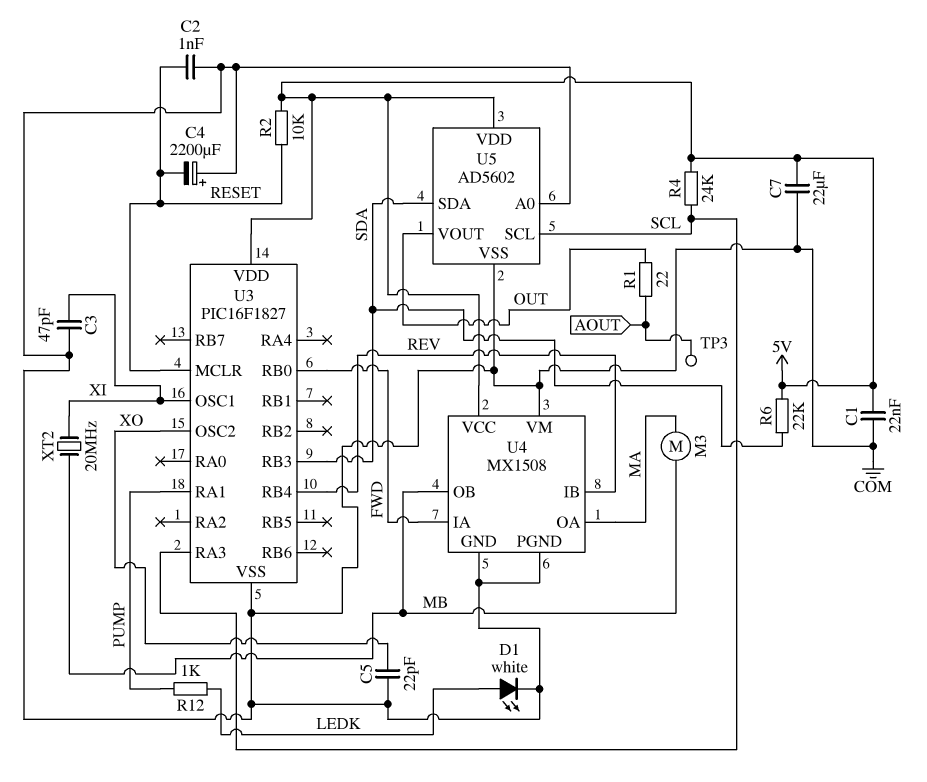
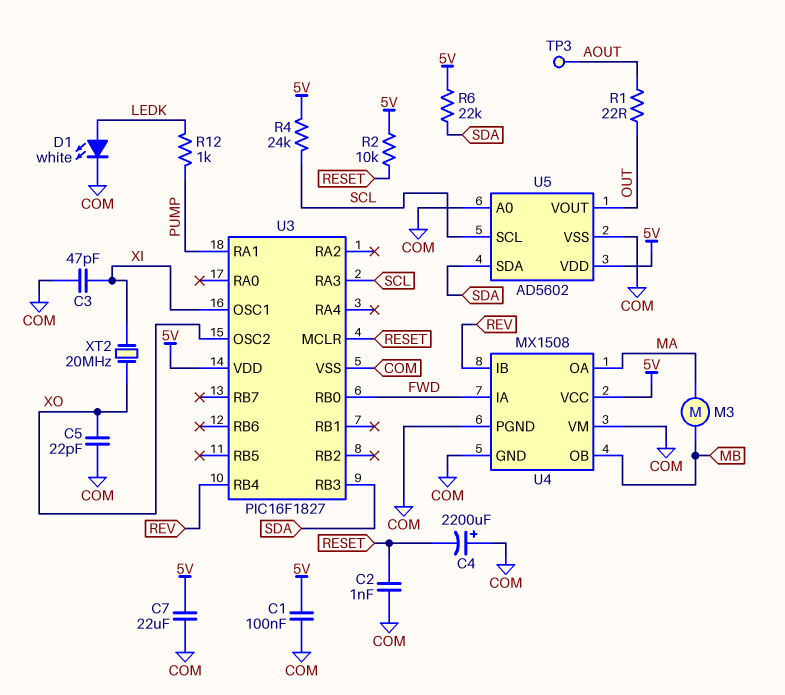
C1: 22nF (5V, COM) -> 100nF (5V, COM)
XT2: 20MHz (MB, XI) -> 20MHz (XI, XO)

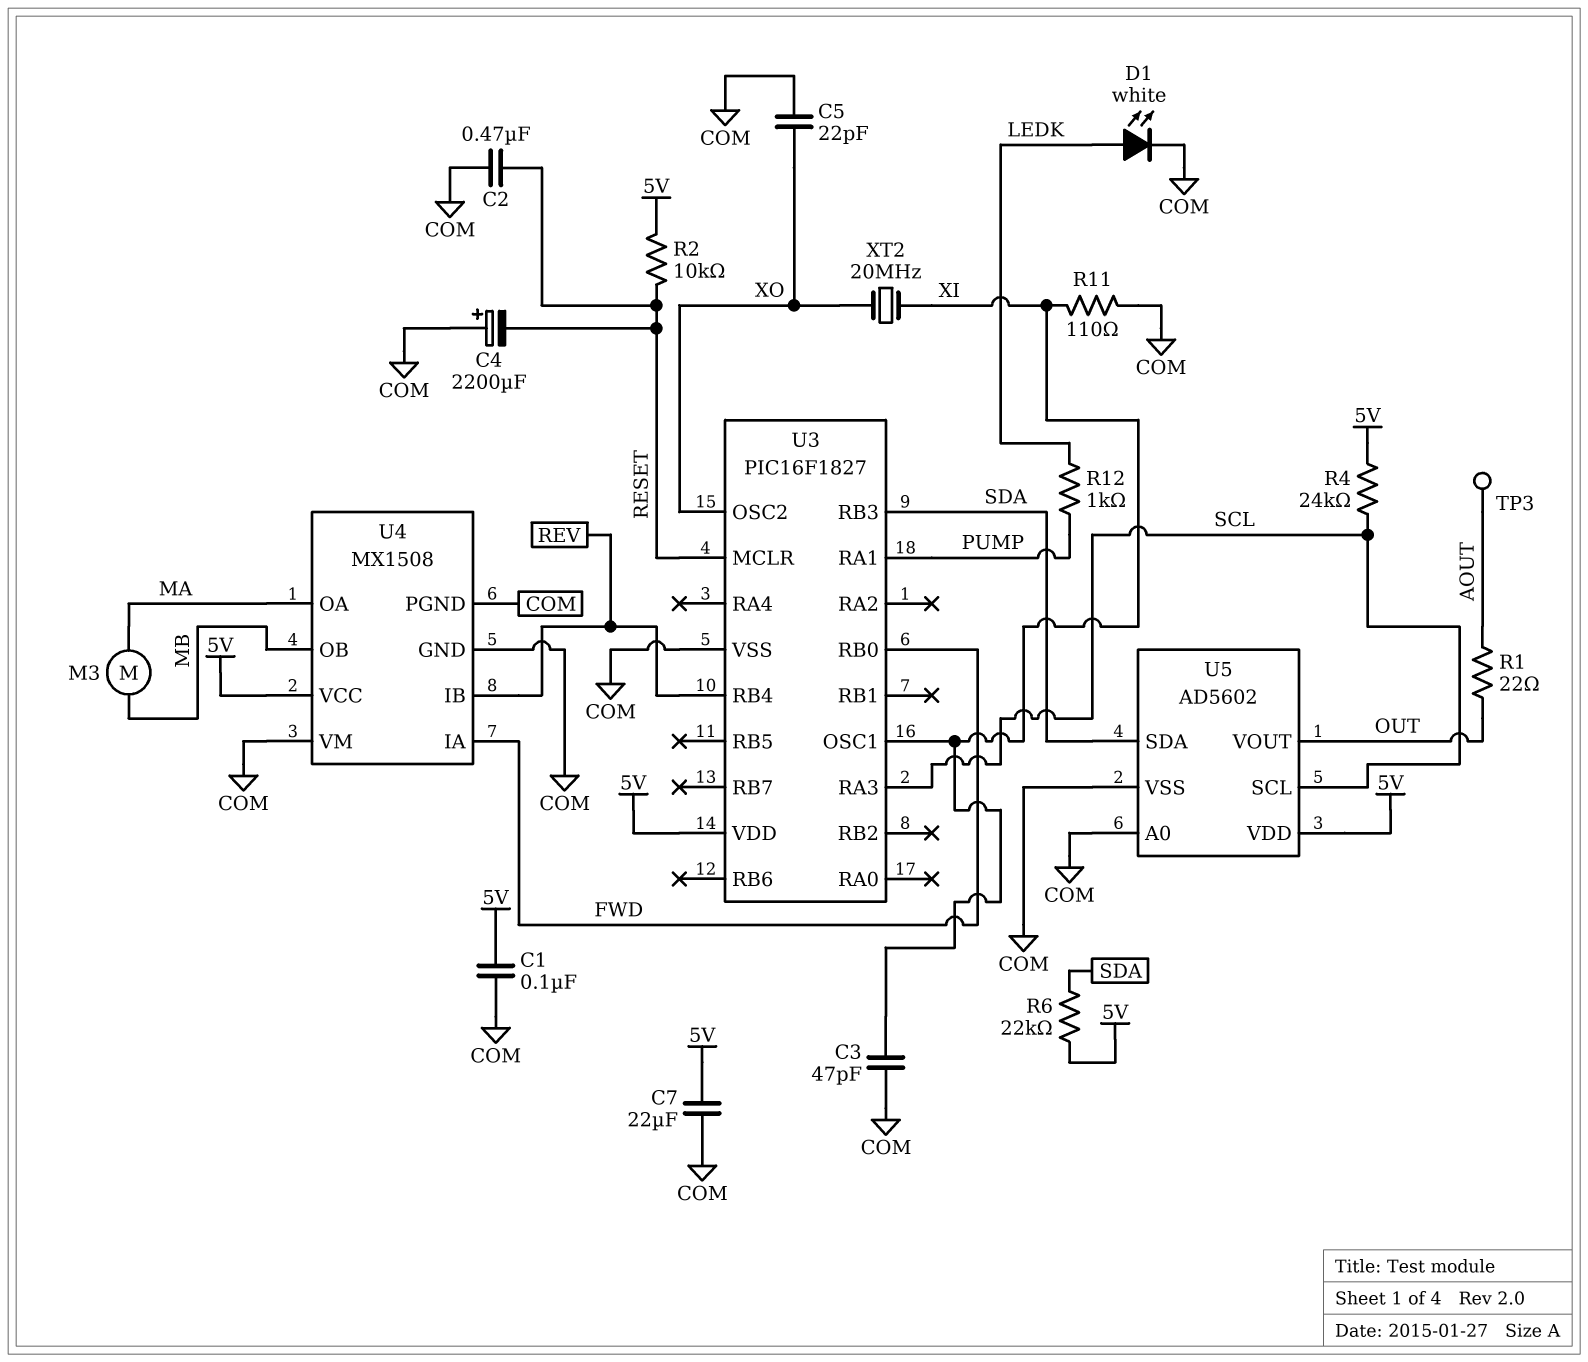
C2: 1nF (COM, RESET) -> 470nF (COM, RESET)
R11: none -> 110 (COM, XI)

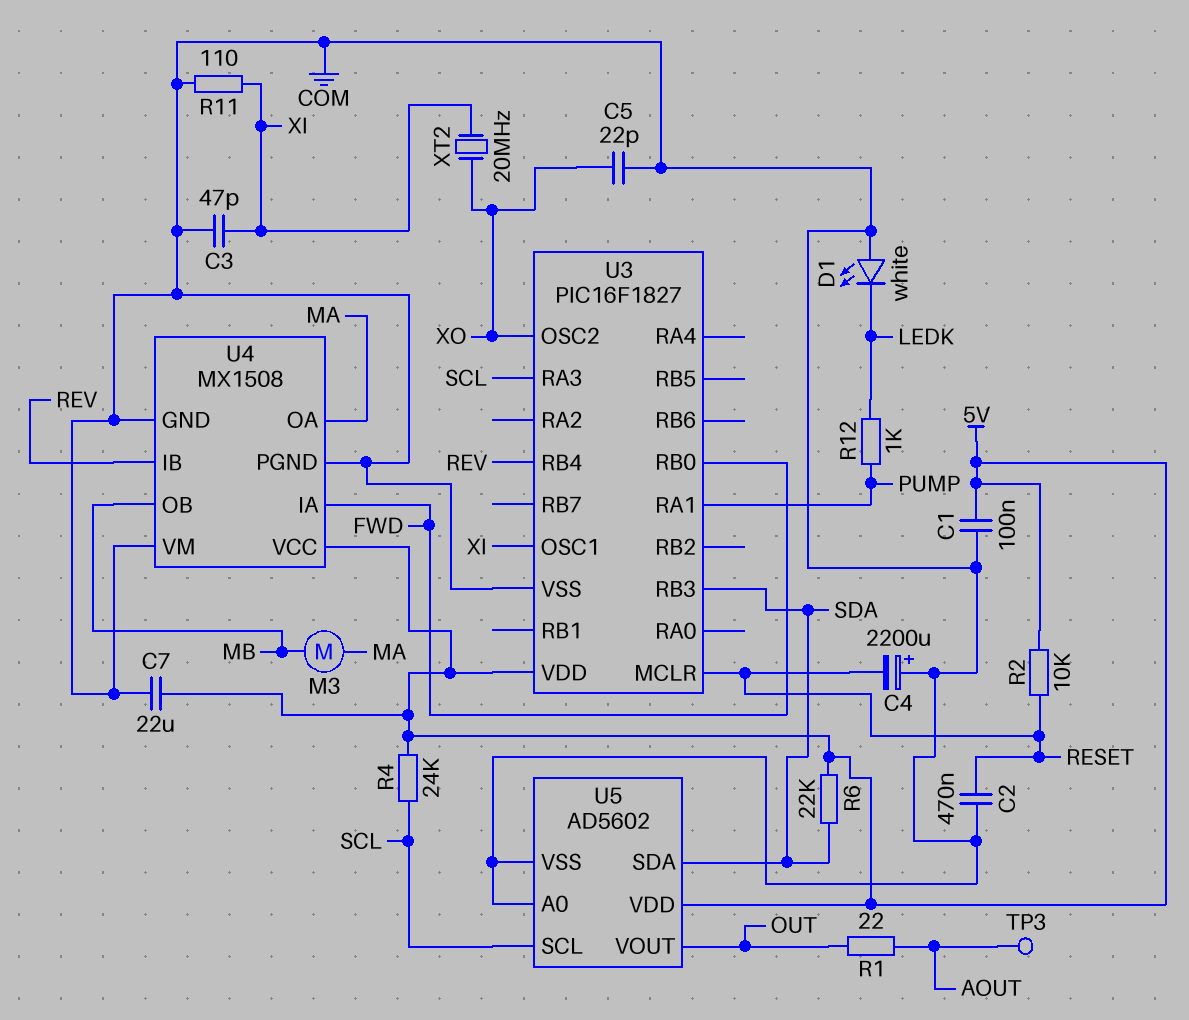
D1: LED white (A LEDK, K COM) -> LED white (A COM, K LEDK)

